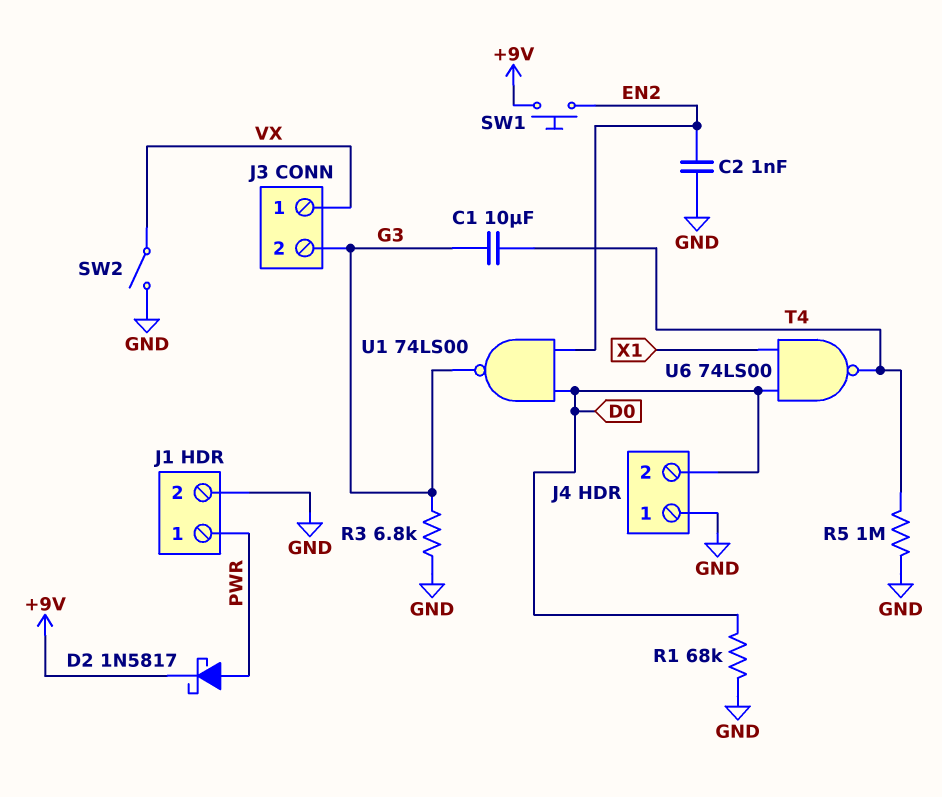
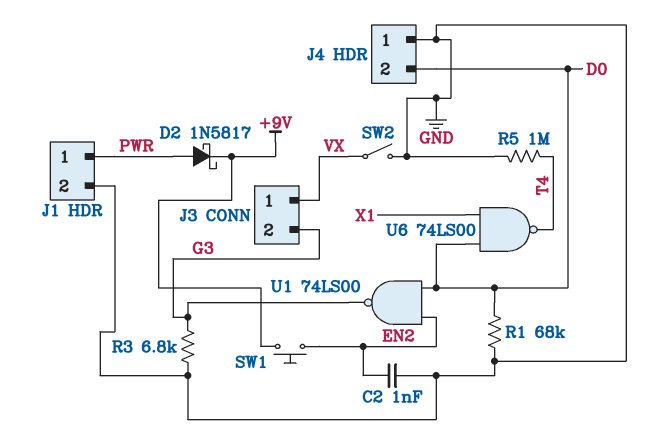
C1: 10uF (G3, T4) -> none

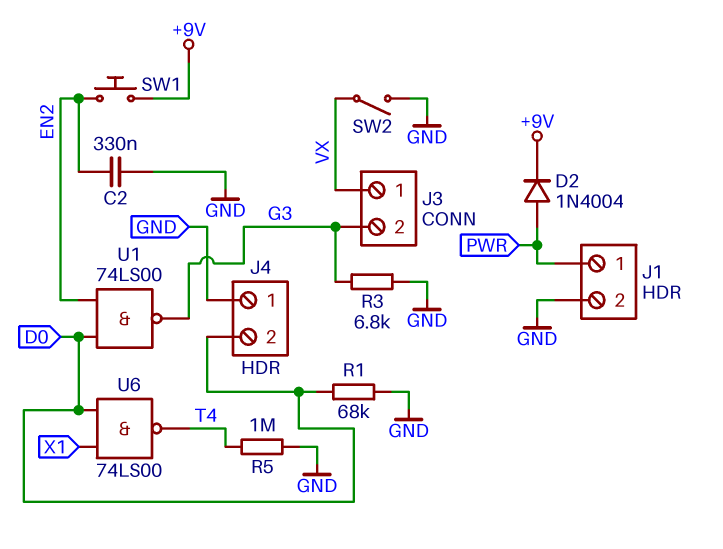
C2: 1nF (EN2, GND) -> 330nF (EN2, GND)
D2: schottky 1N5817 (A PWR, K +9V) -> diode 1N4004 (A PWR, K +9V)

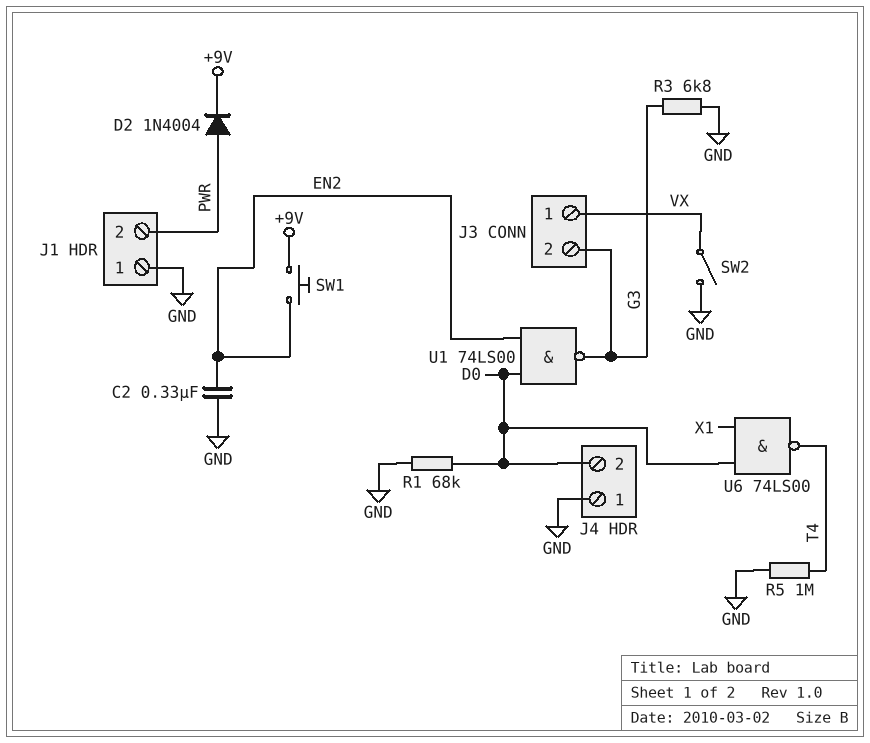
J1 pin 1: PWR -> GND
J1 pin 2: GND -> PWR

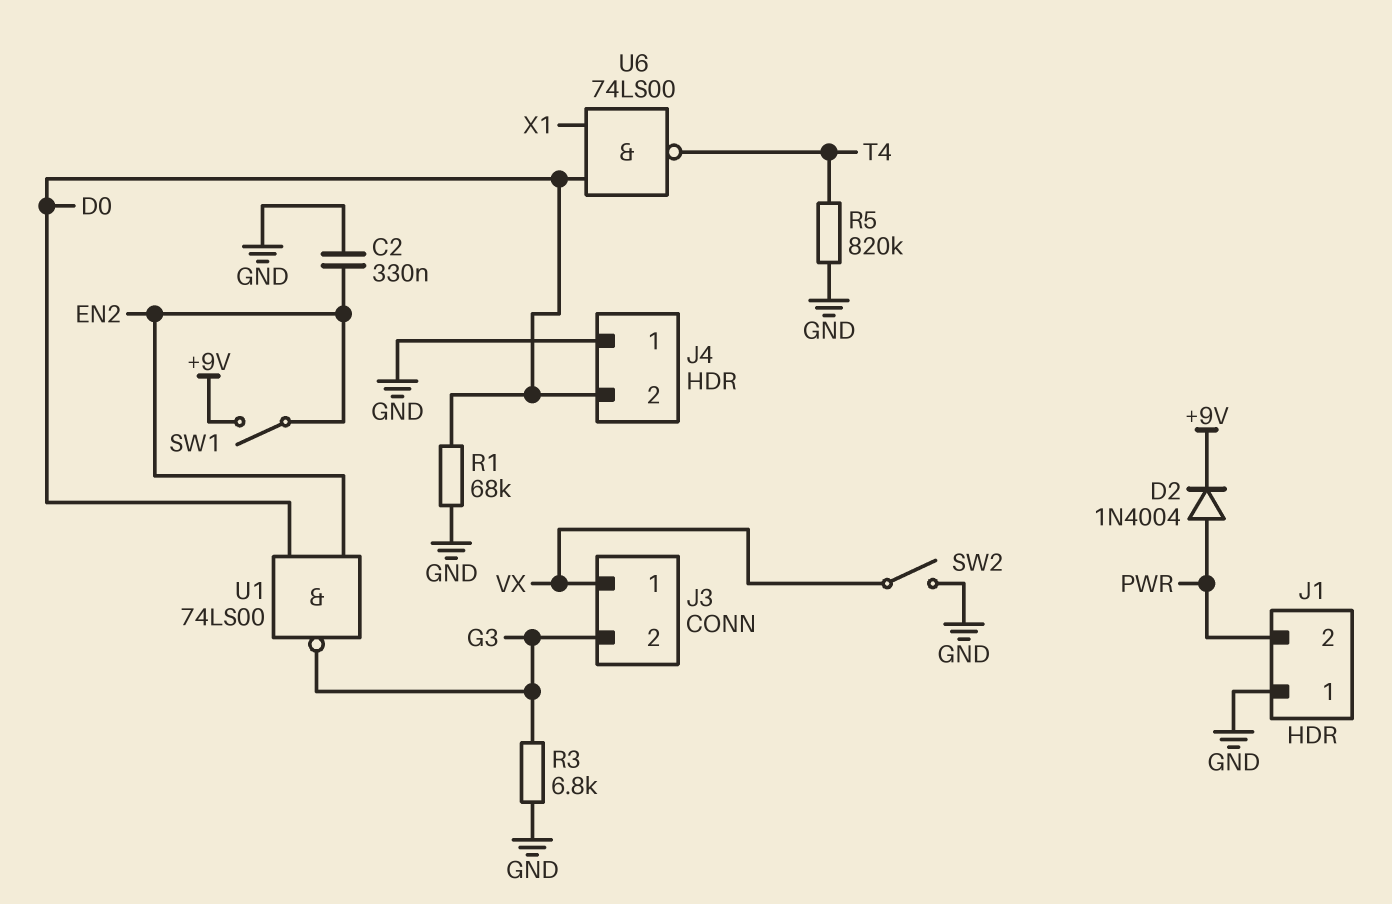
R5: 1M (GND, T4) -> 820k (GND, T4)
SW1: button (+9V, EN2) -> switch (+9V, EN2)

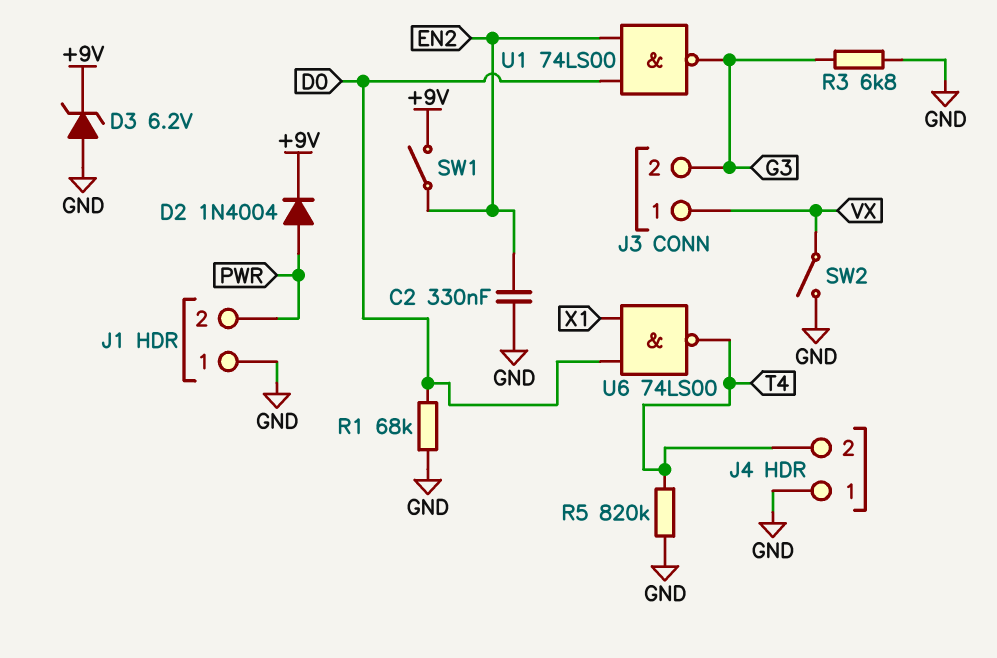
D3: none -> zener 6.2V (A GND, K +9V)
J4 pin 2: D0 -> T4

